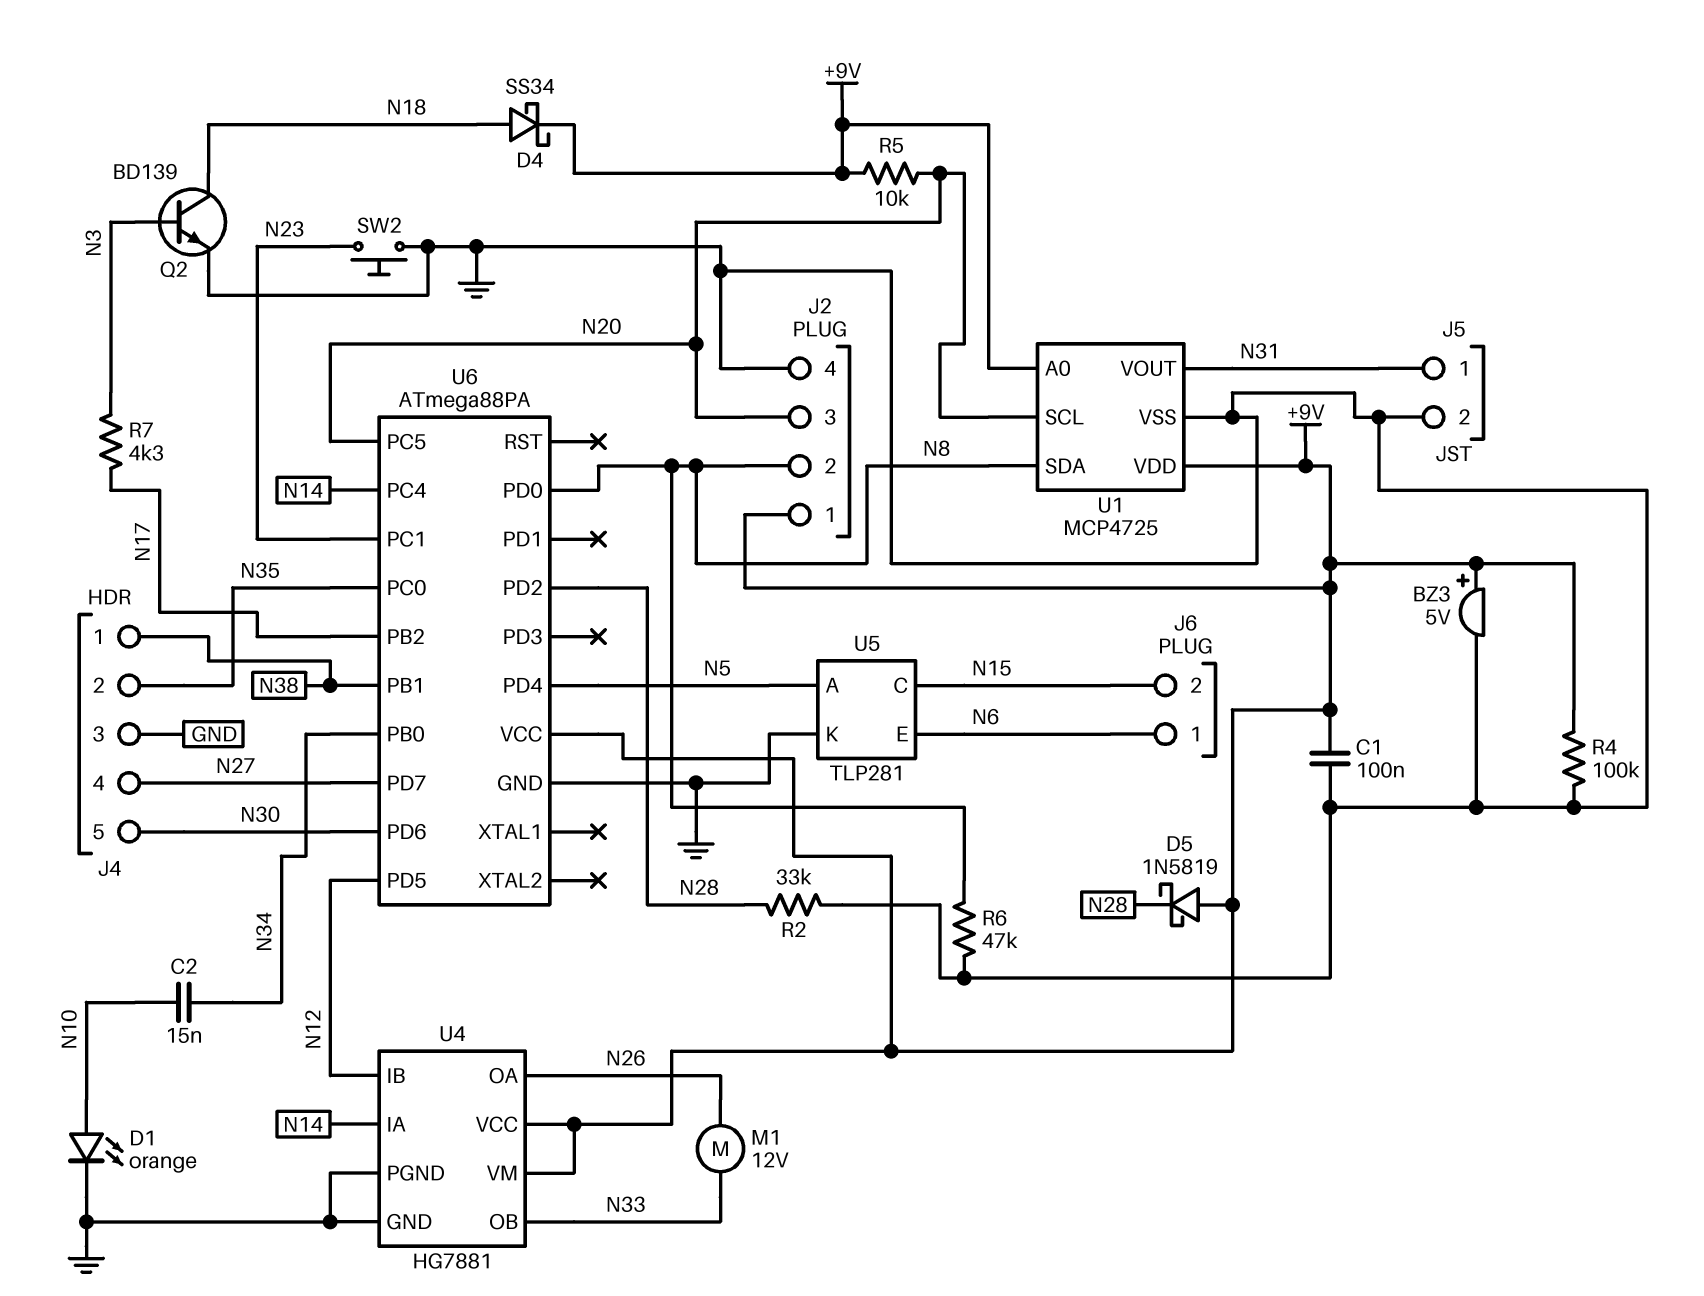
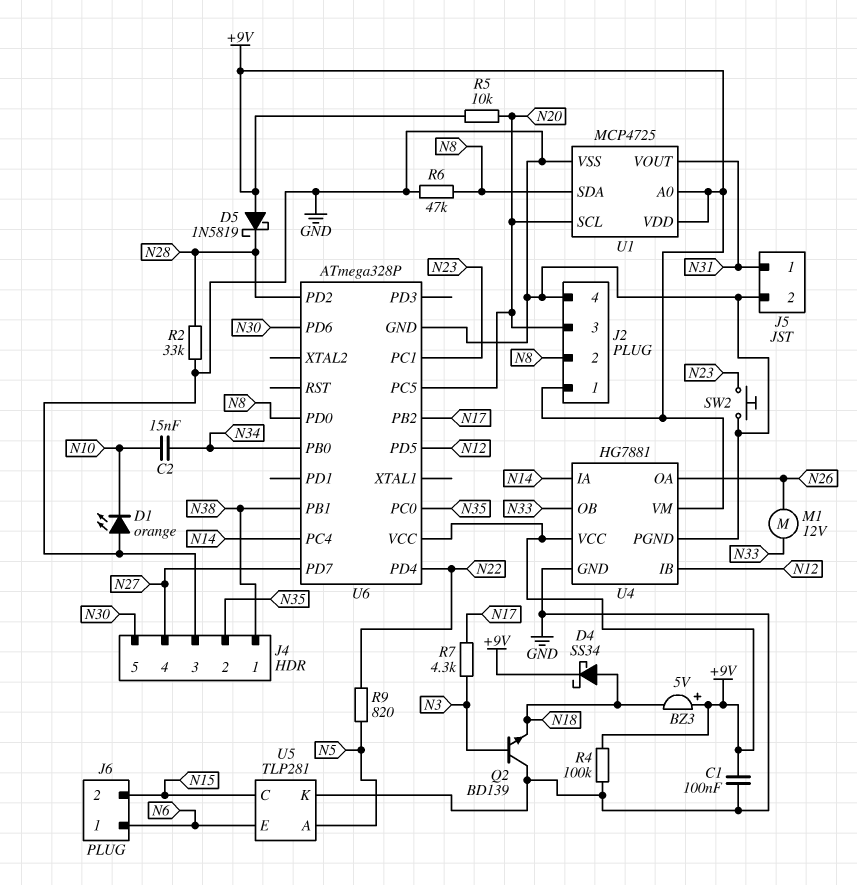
BZ3: buzzer 5V (plus +9V, minus GND) -> buzzer 5V (plus +9V, minus N18)
D1: LED orange (A N10, K GND) -> LED orange (A GND, K N10)
Q2: NPN BD139 (B N3, C N18, E GND) -> NPN BD139 (B N3, C GND, E N18)
R9: none -> 820 (N5, N22)
U6: ATmega88PA -> ATmega328P
U6 pin PD4: N5 -> N22

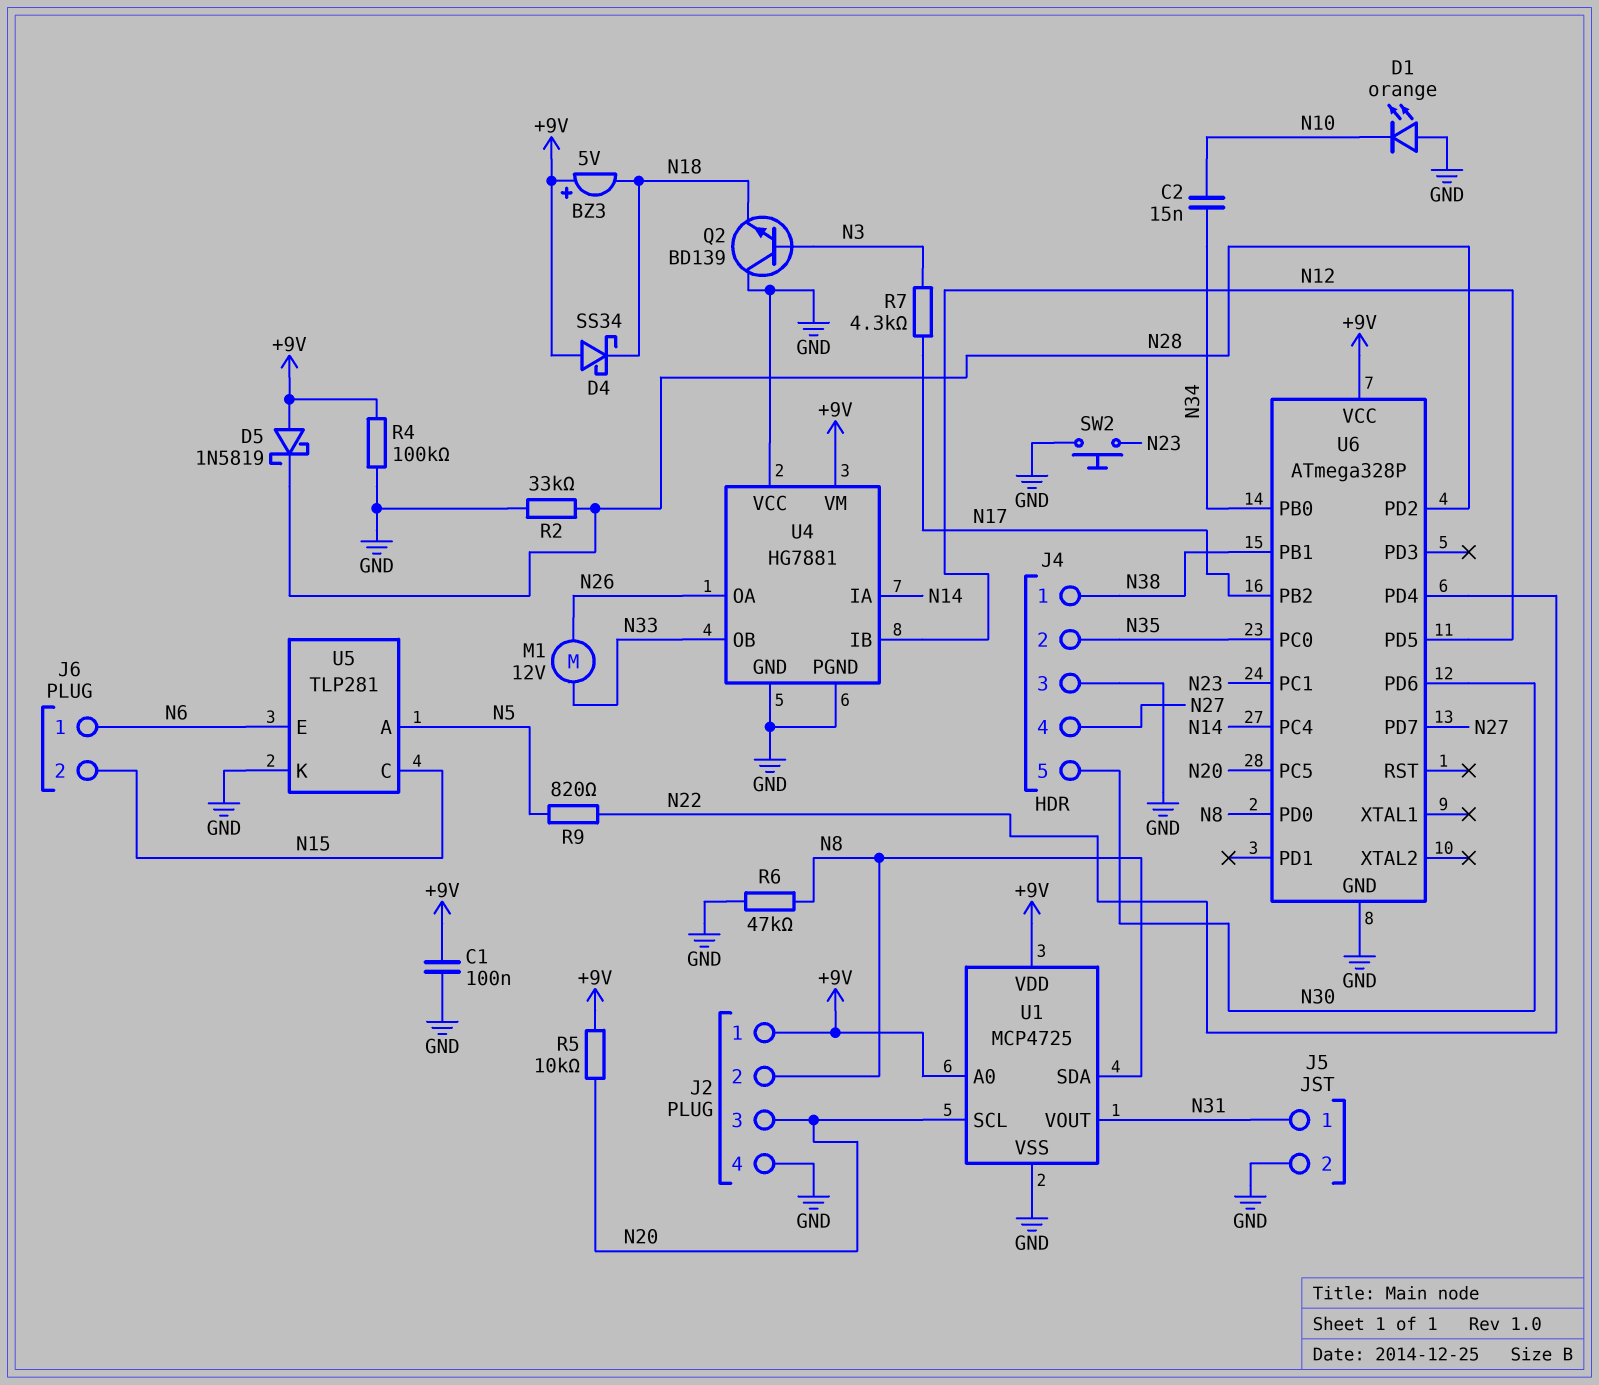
D4: schottky SS34 (A N18, K +9V) -> schottky SS34 (A +9V, K N18)
U4 pin VCC: +9V -> GND

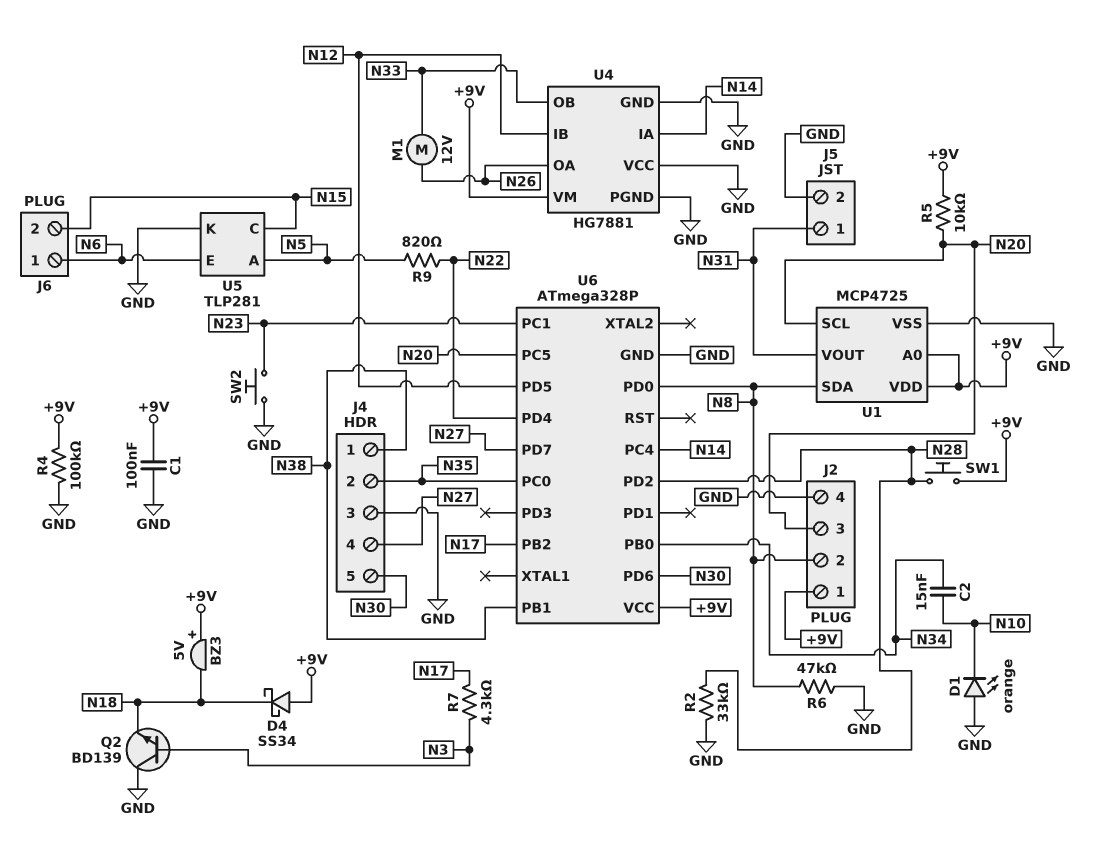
D5: schottky 1N5819 (A +9V, K N28) -> none
SW1: none -> button (+9V, N28)

